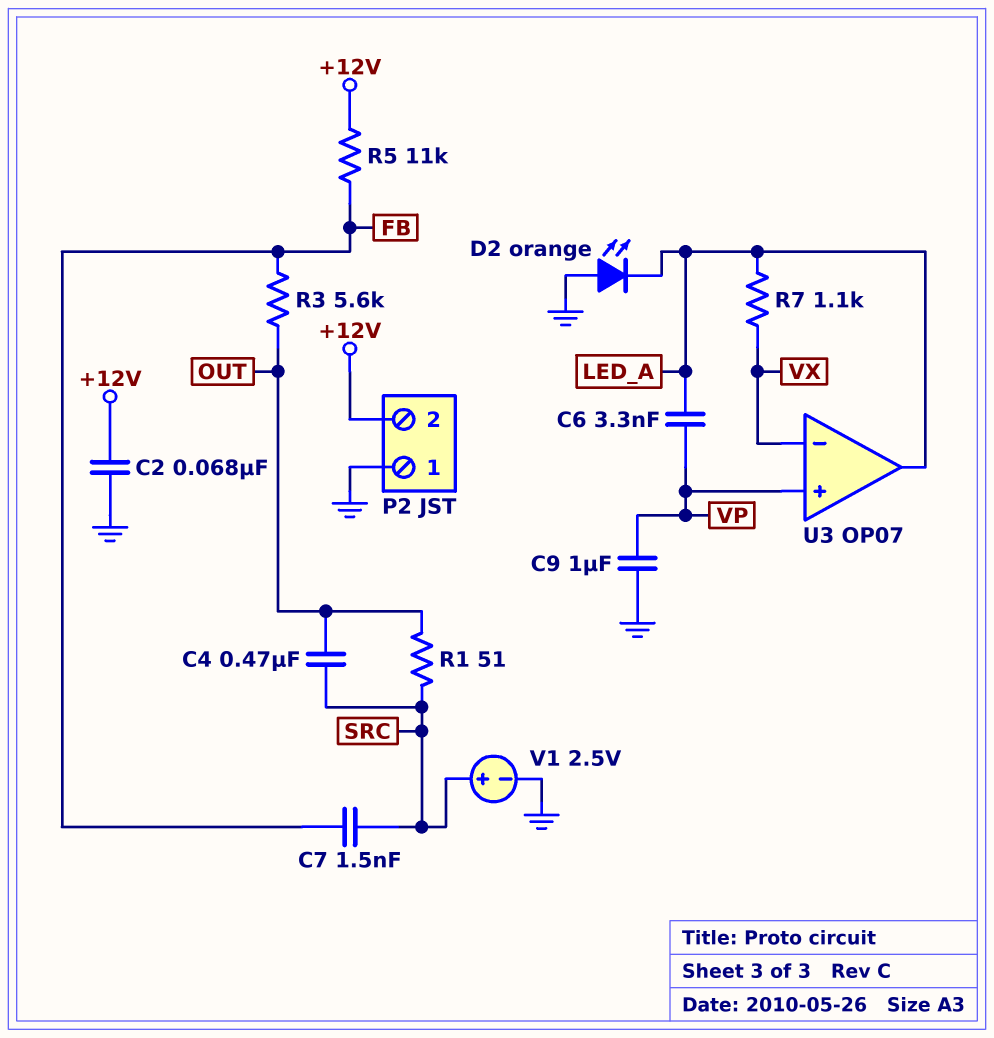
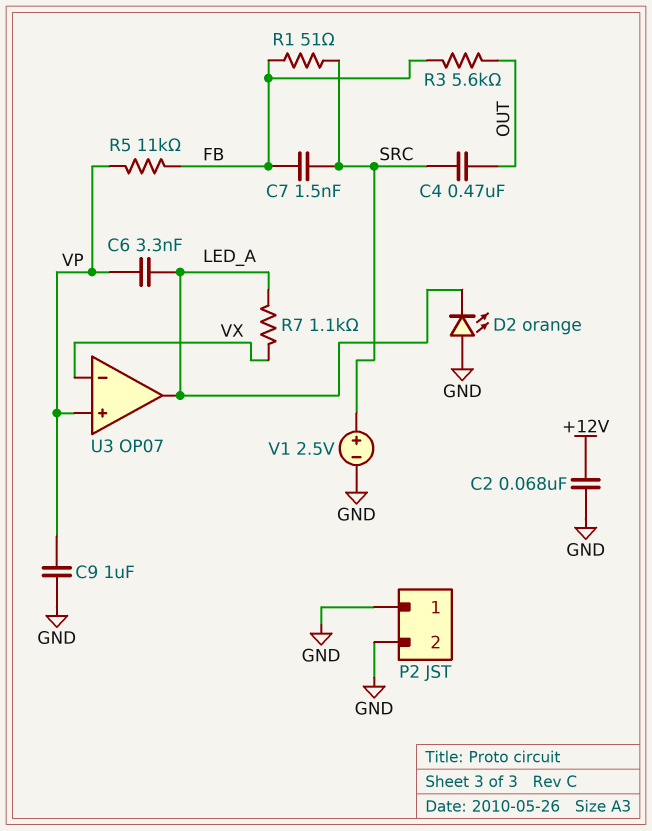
P2 pin 2: +12V -> GND
R1: 51 (OUT, SRC) -> 51 (FB, SRC)
R5: 11k (+12V, FB) -> 11k (FB, VP)

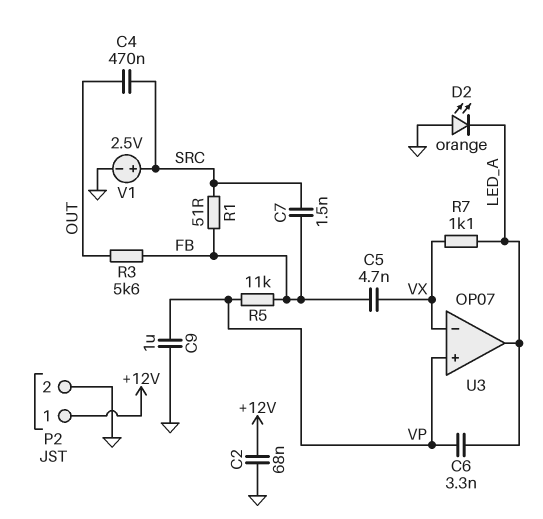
C5: none -> 4.7nF (FB, VX)
P2 pin 1: GND -> +12V

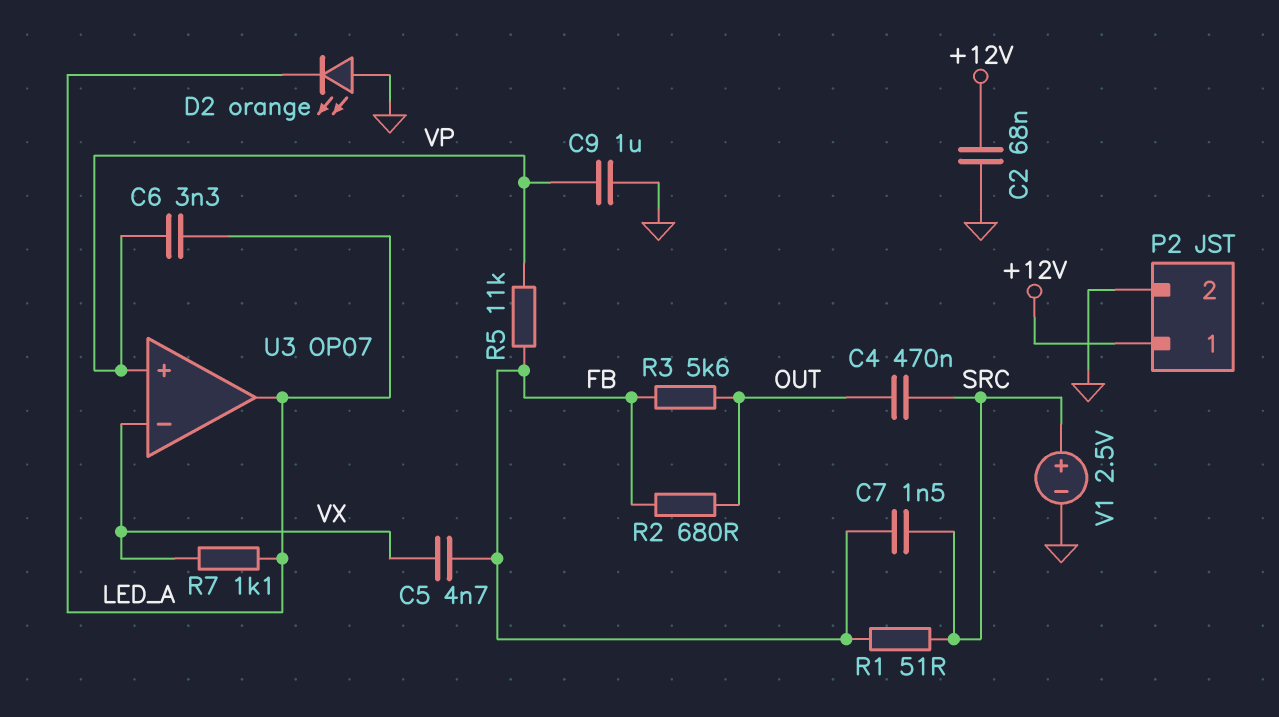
R2: none -> 680 (FB, OUT)

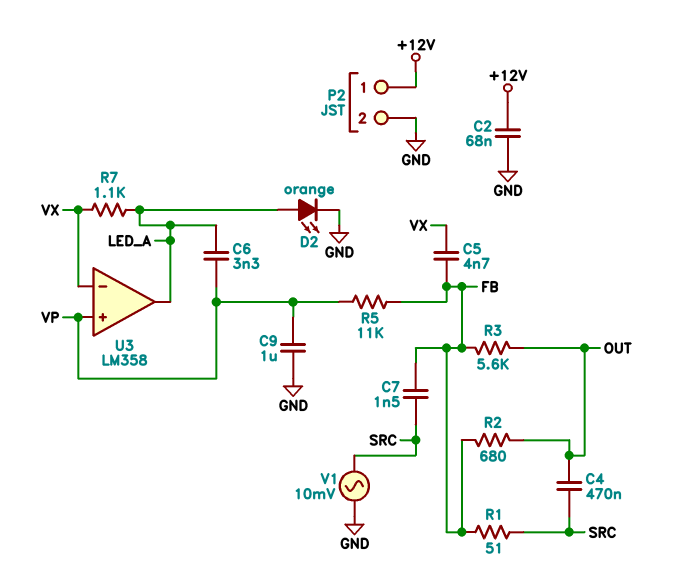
D2: LED orange (A GND, K LED_A) -> LED orange (A LED_A, K GND)
U3: OP07 -> LM358
V1: 2.5V (plus SRC, minus GND) -> AC 10mV (GND, SRC)

